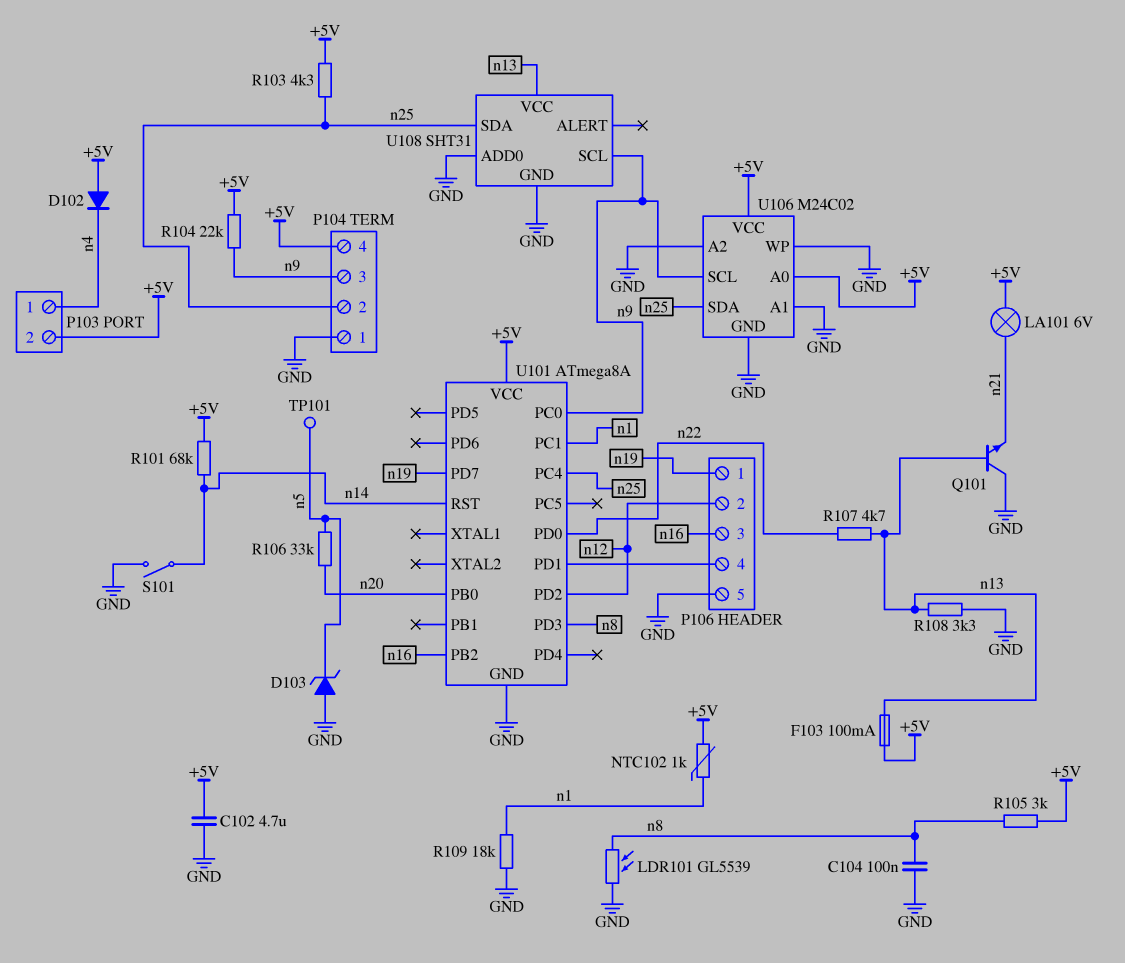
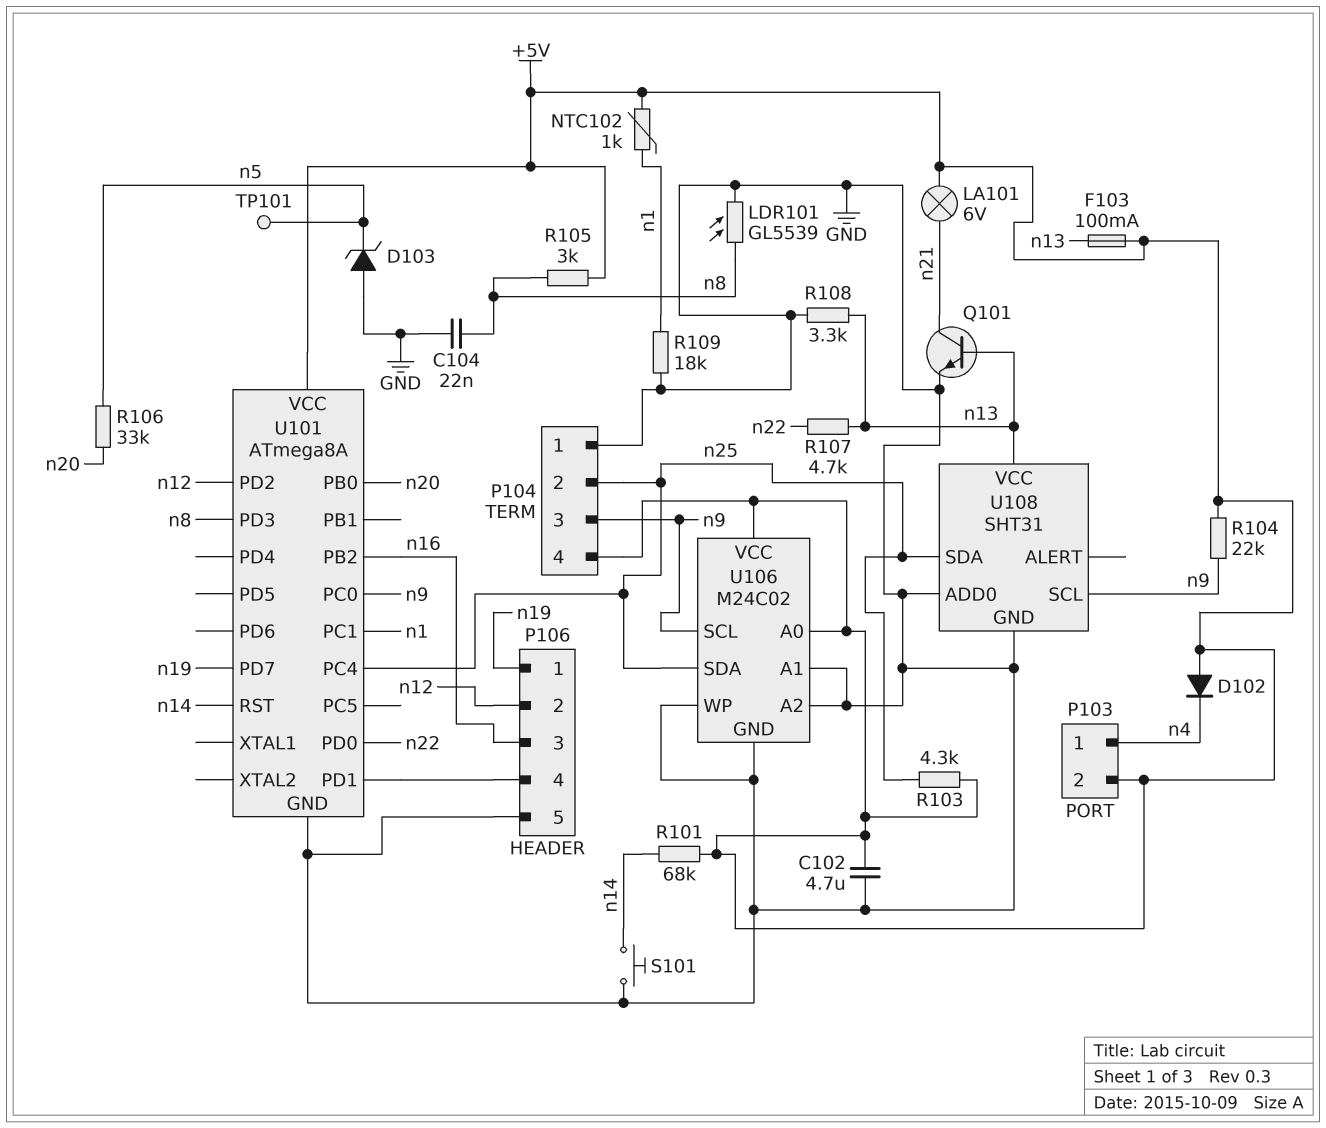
C104: 100nF (GND, n8) -> 22nF (GND, n8)
Q101: NPN (B n13, C GND, E n21) -> NPN (B n13, C n21, E GND)
S101: switch (GND, n14) -> button (GND, n14)

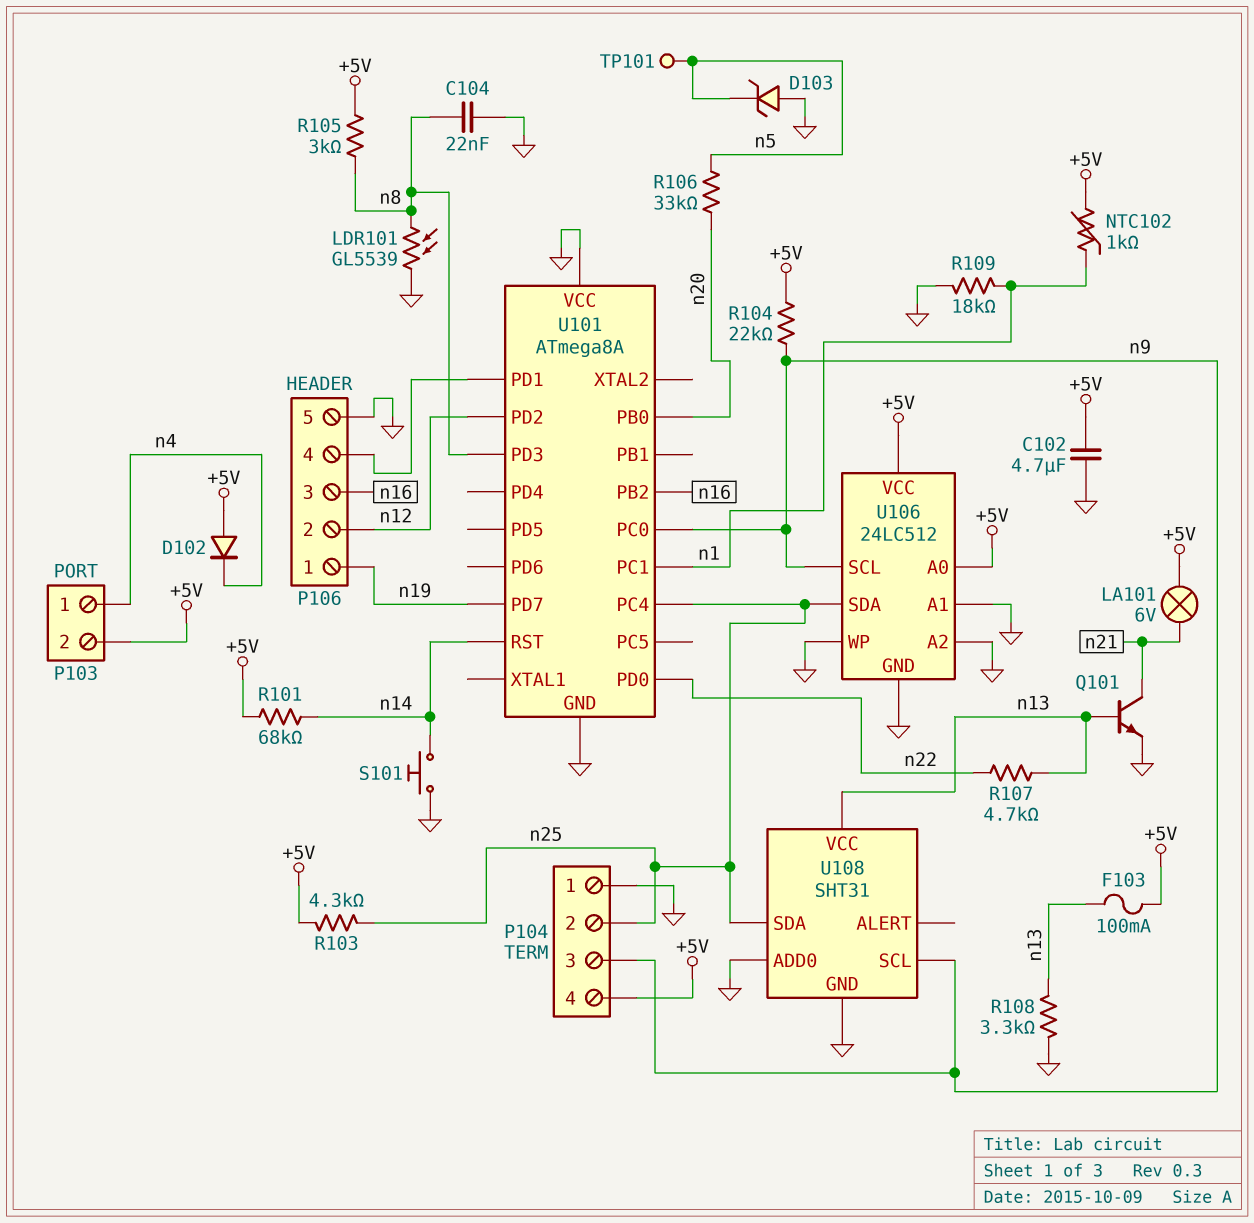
U101 pin VCC: +5V -> GND
U106: M24C02 -> 24LC512

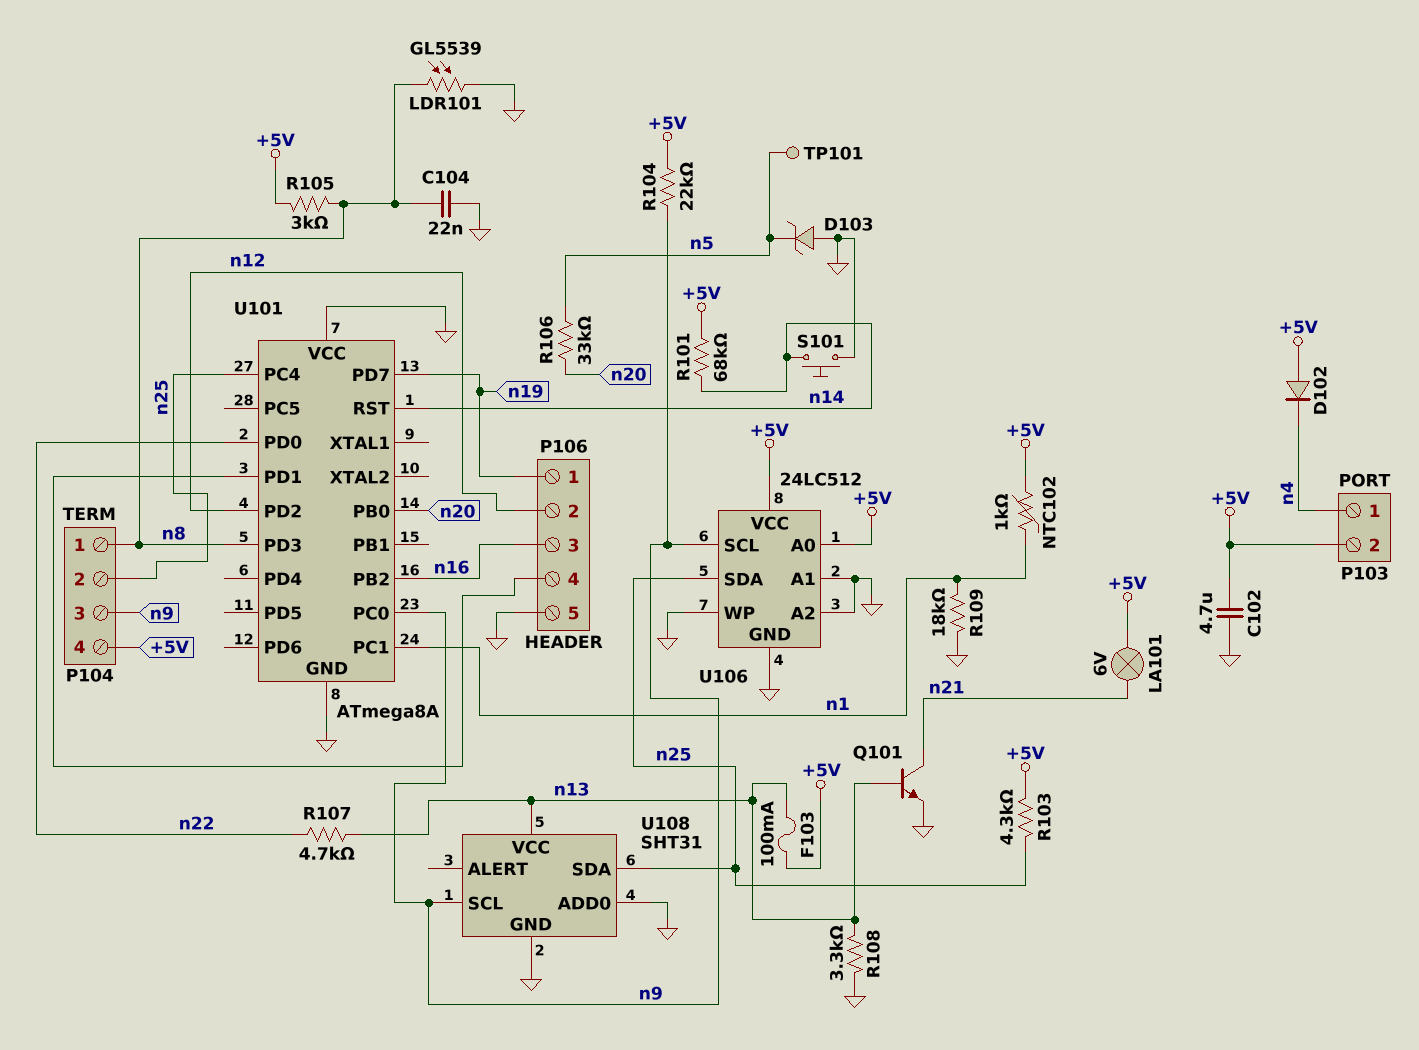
P104 pin 1: GND -> n8

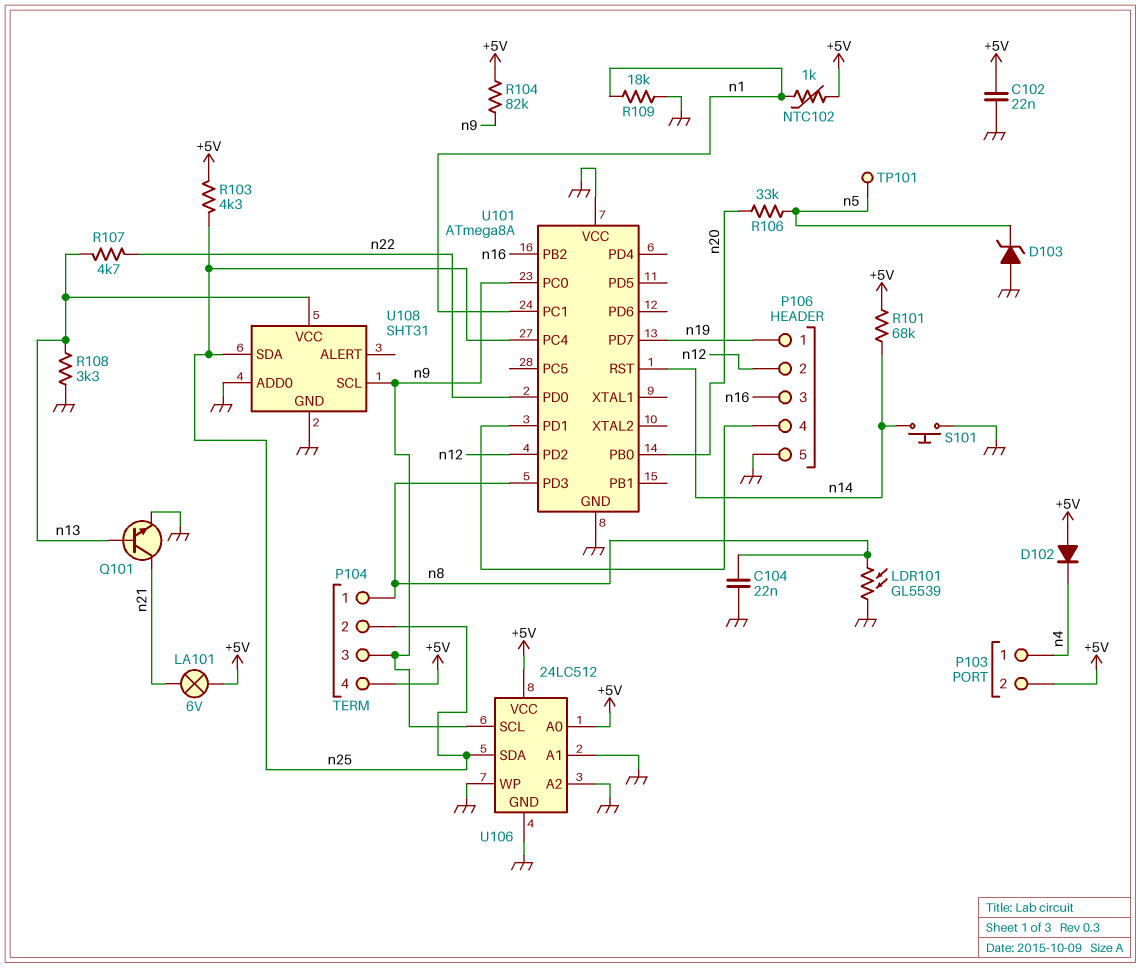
C102: 4.7uF (+5V, GND) -> 22nF (+5V, GND)
F103: 100mA (+5V, n13) -> none
R104: 22k (+5V, n9) -> 82k (+5V, n9)
R105: 3k (+5V, n8) -> none

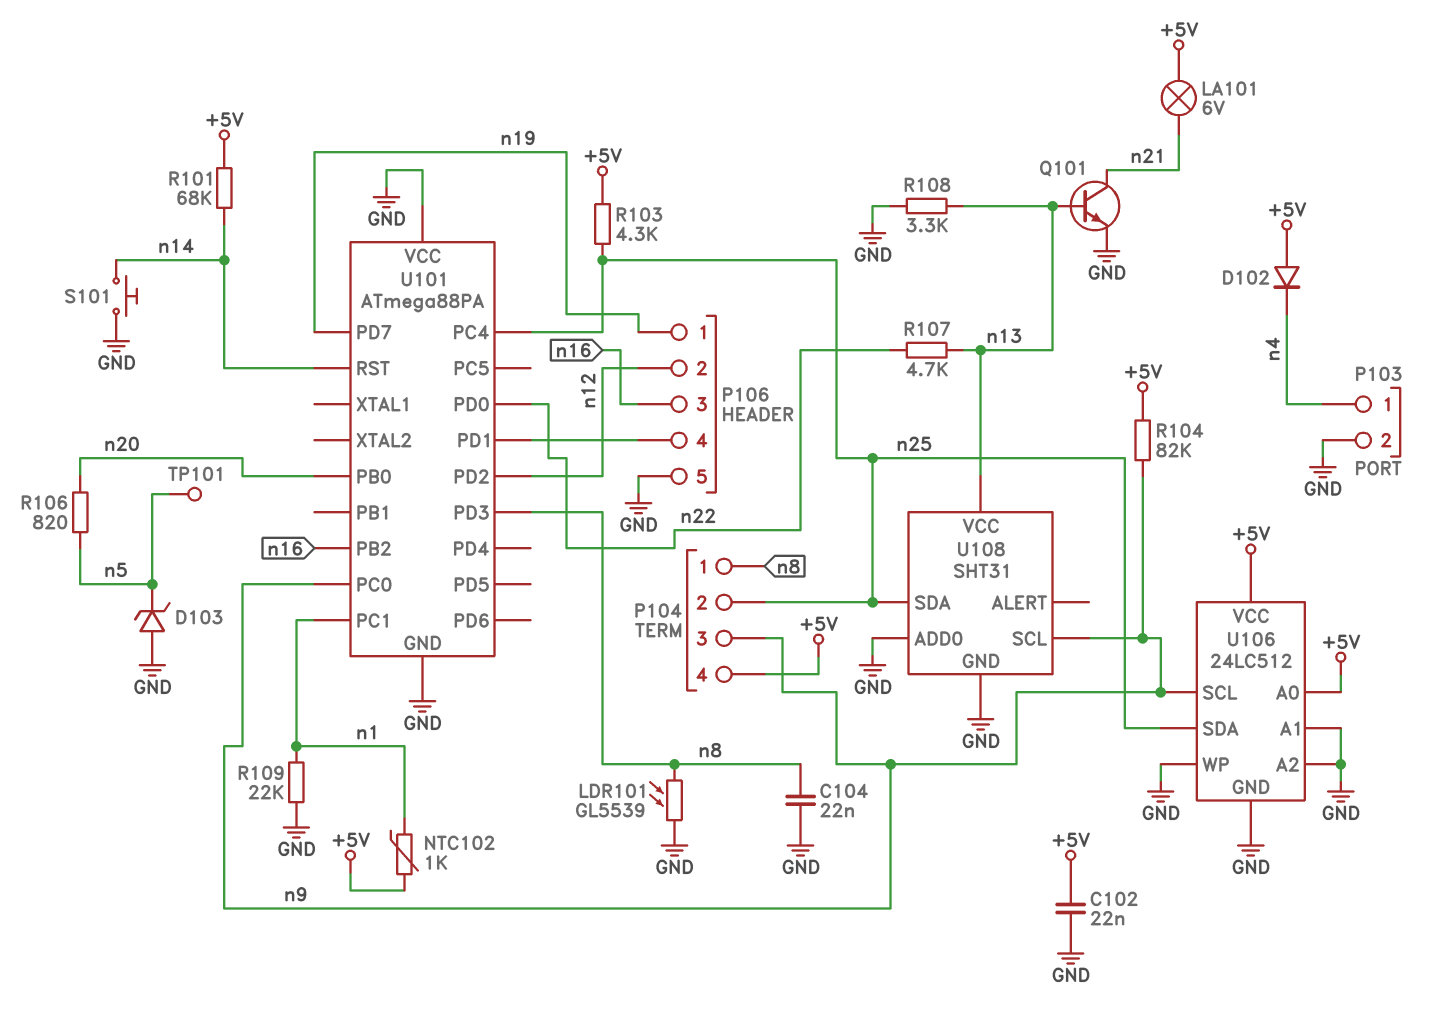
P103 pin 2: +5V -> GND
R106: 33k (n5, n20) -> 820 (n5, n20)
R109: 18k (GND, n1) -> 22k (GND, n1)
U101: ATmega8A -> ATmega88PA

